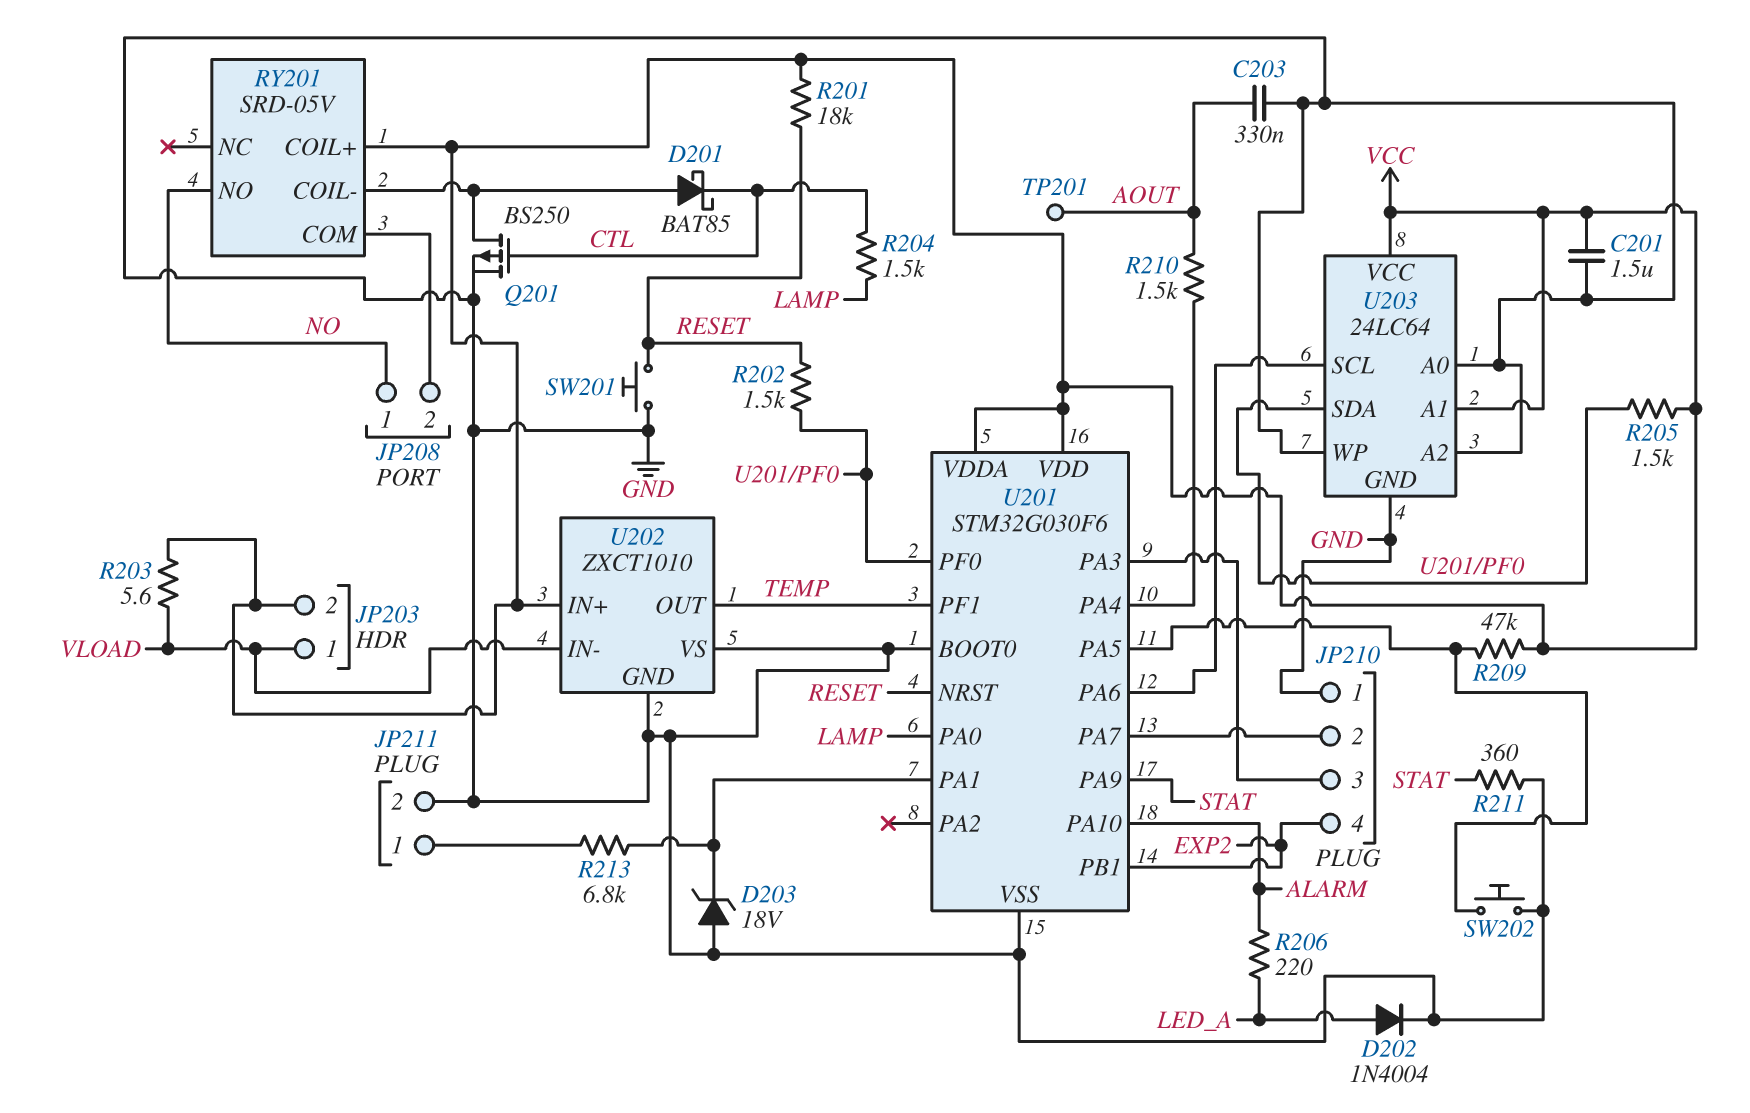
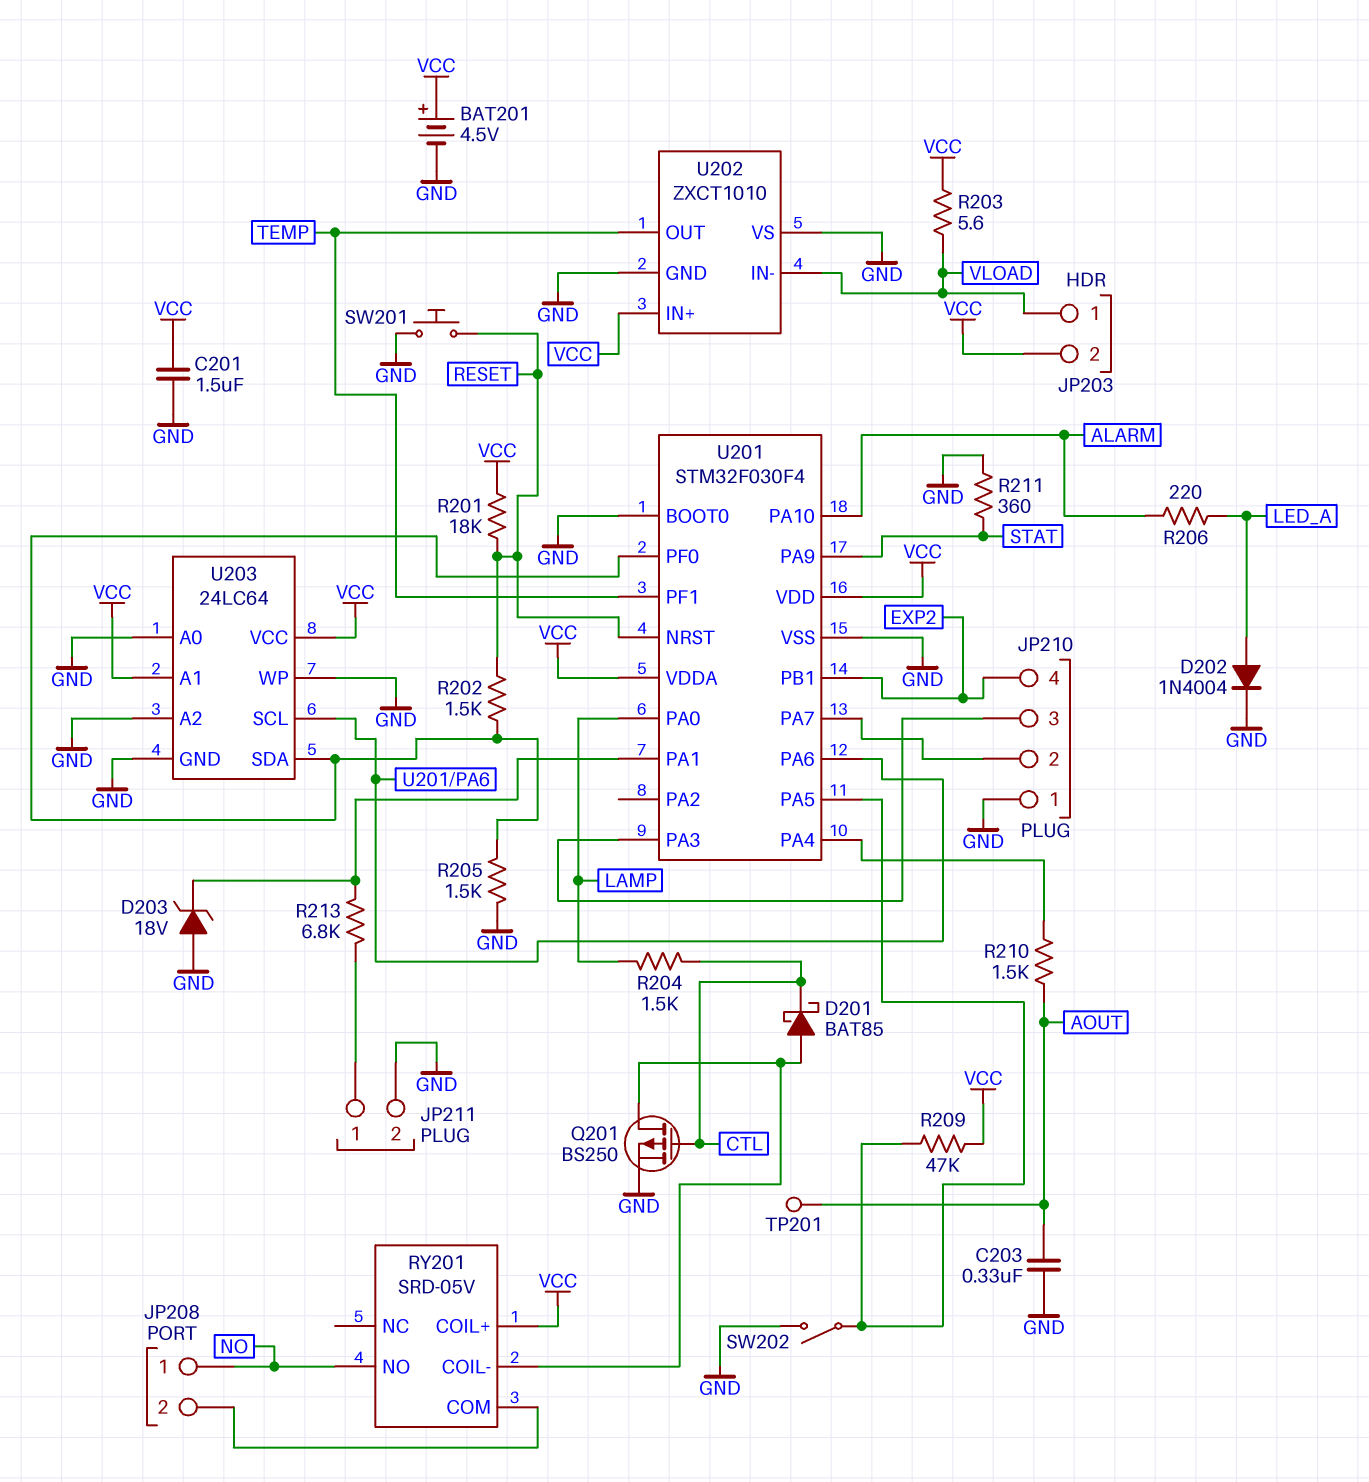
BAT201: none -> 4.5V (plus VCC, minus GND)
R205: 1.5k (U201/PF0, VCC) -> 1.5k (GND, U201/PF0)
SW202: button (GND, U201/PA5) -> switch (GND, U201/PA5)
U201: STM32G030F6 -> STM32F030F4

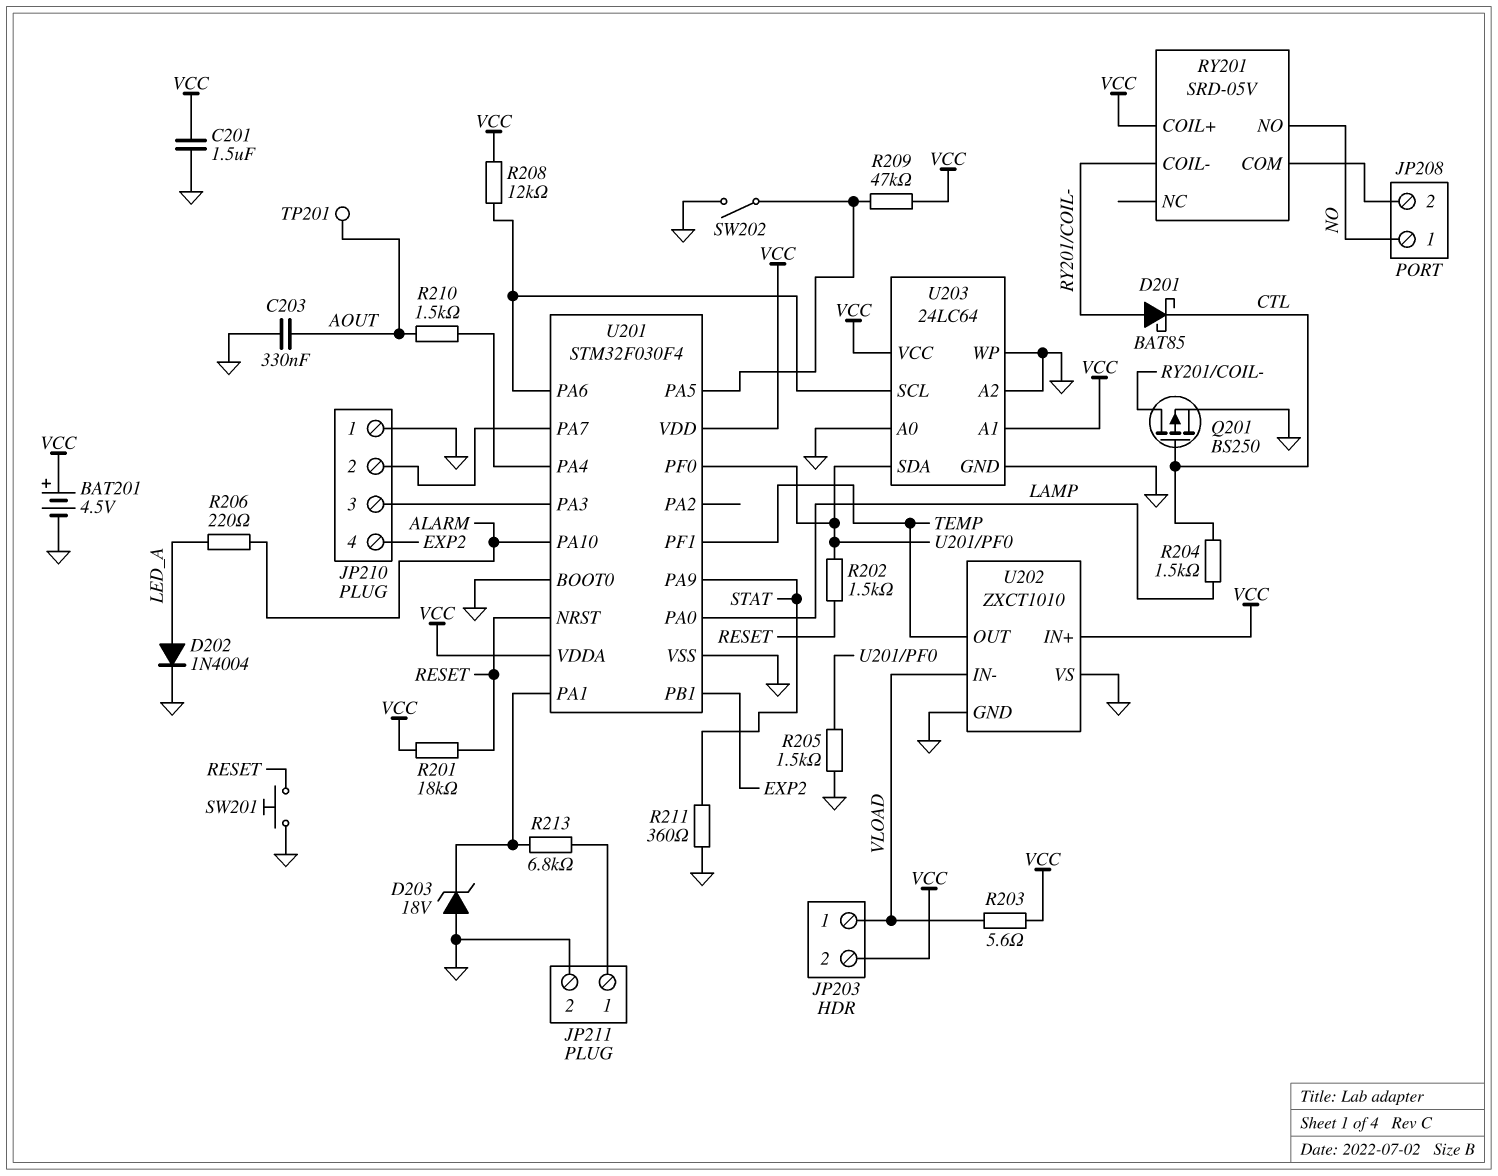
R208: none -> 12k (U201/PA6, VCC)

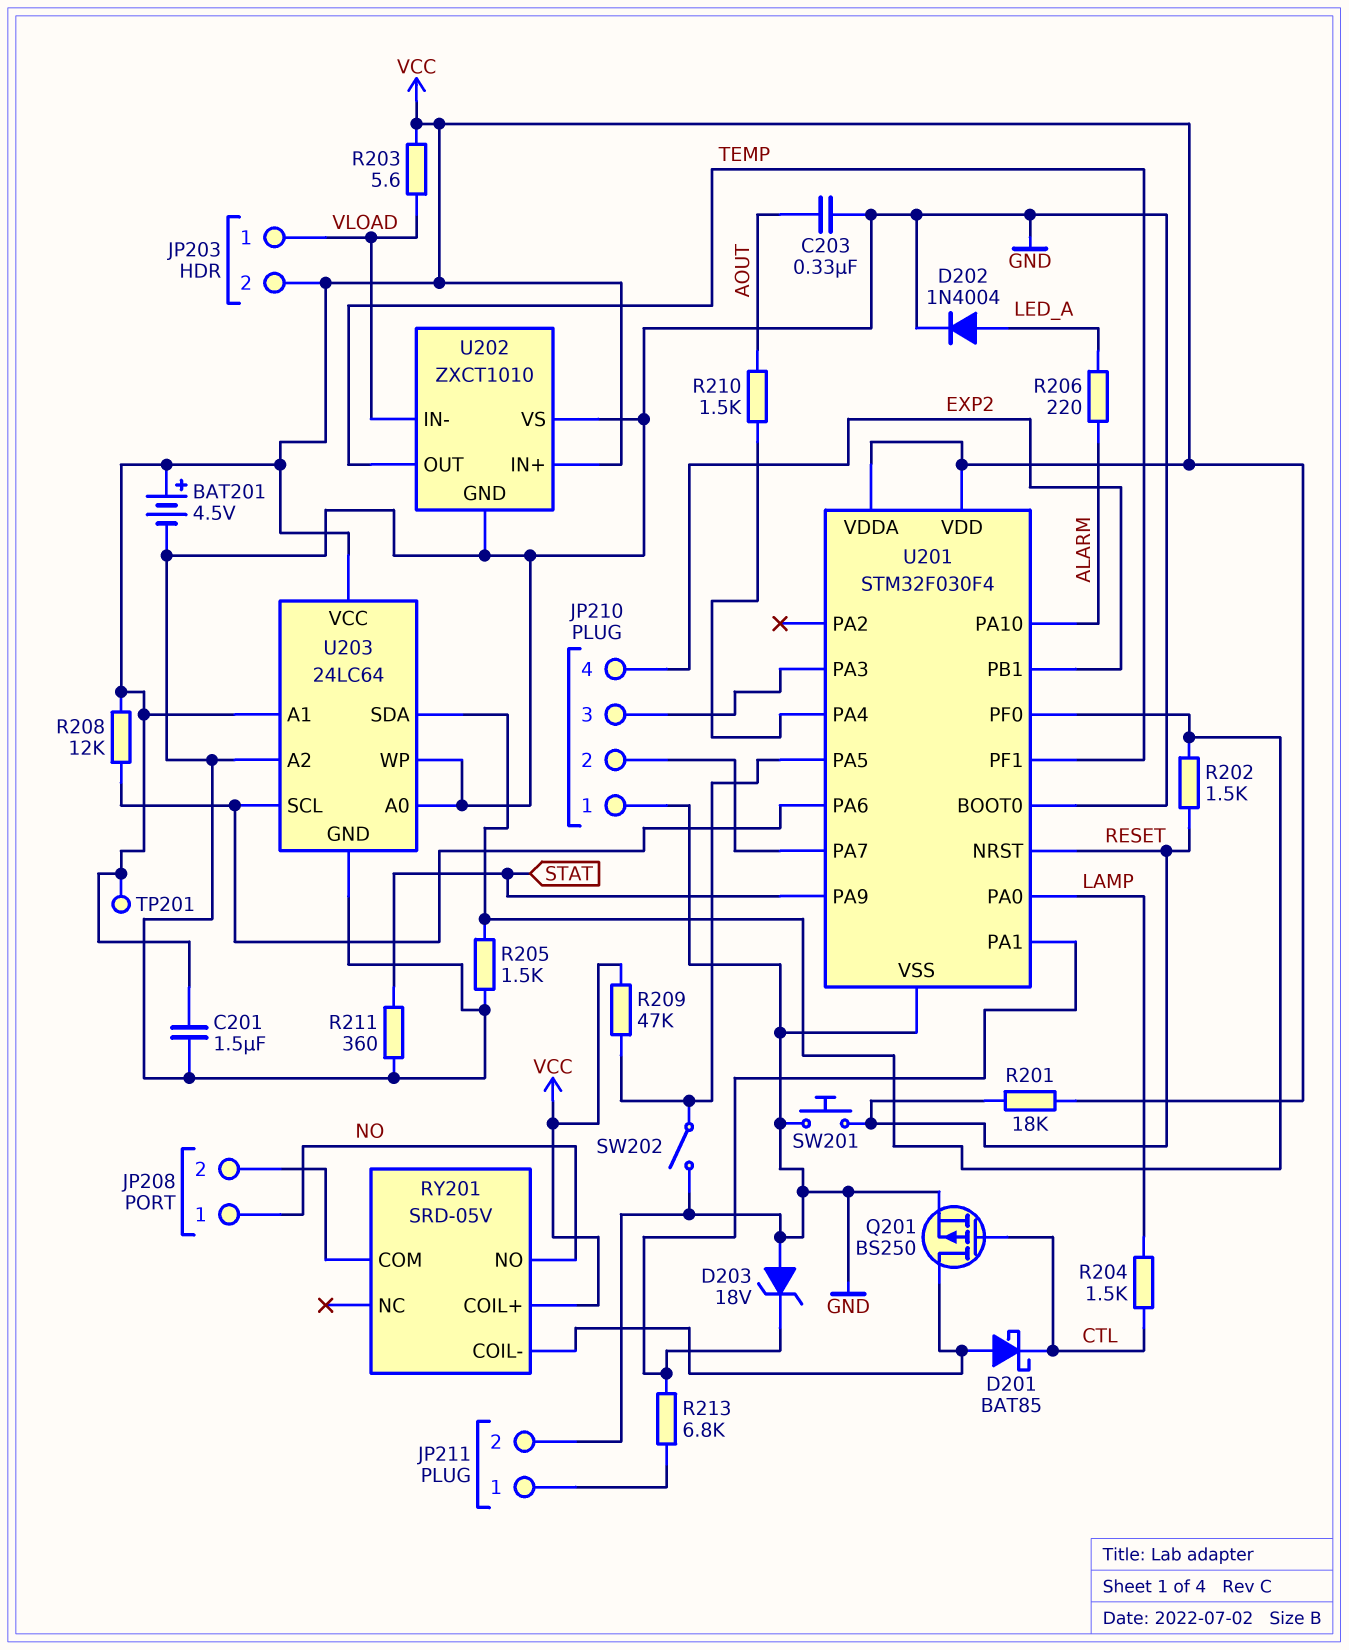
TP201: test point (AOUT) -> test point (VCC)

